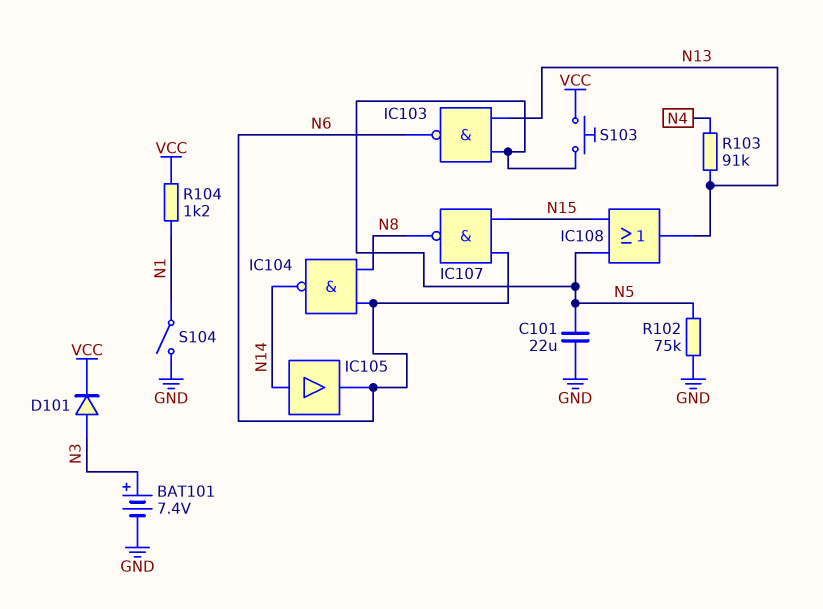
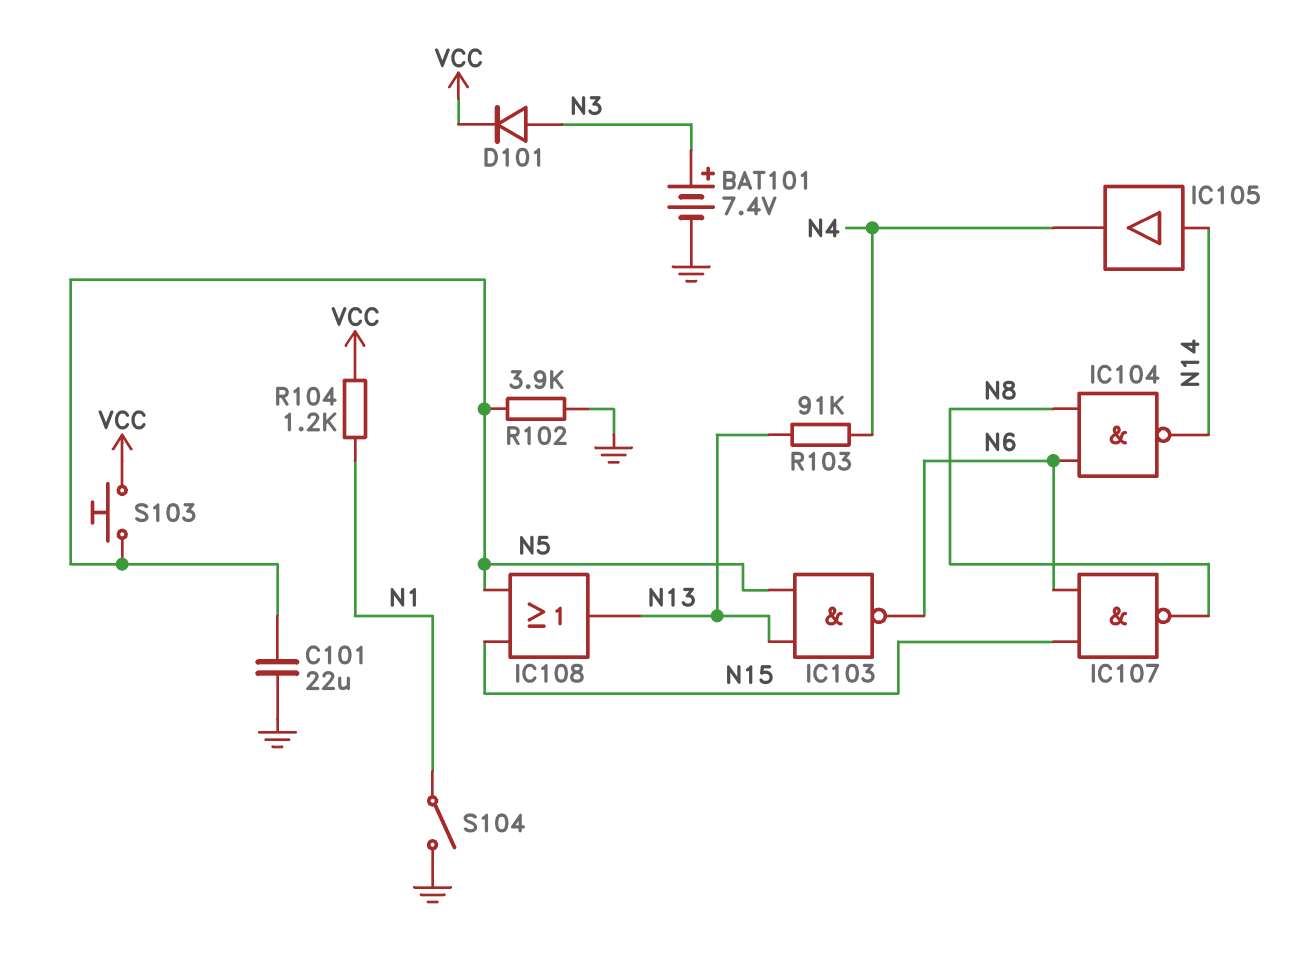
IC105: buffer (in N14, out N6) -> buffer (in N14, out N4)
R102: 75k (GND, N5) -> 3.9k (GND, N5)

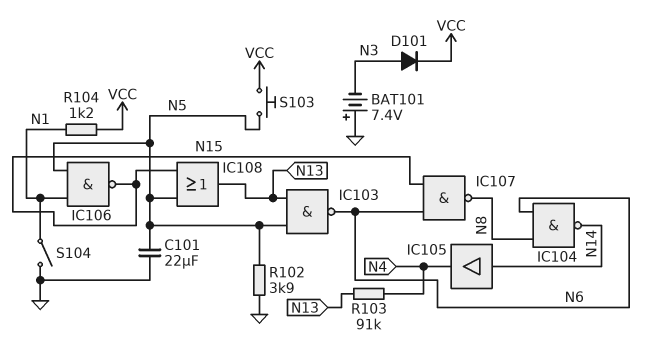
BAT101: 7.4V (plus N3, minus GND) -> 7.4V (plus GND, minus N3)
IC106: none -> NAND (in N1, in N5, out N15)

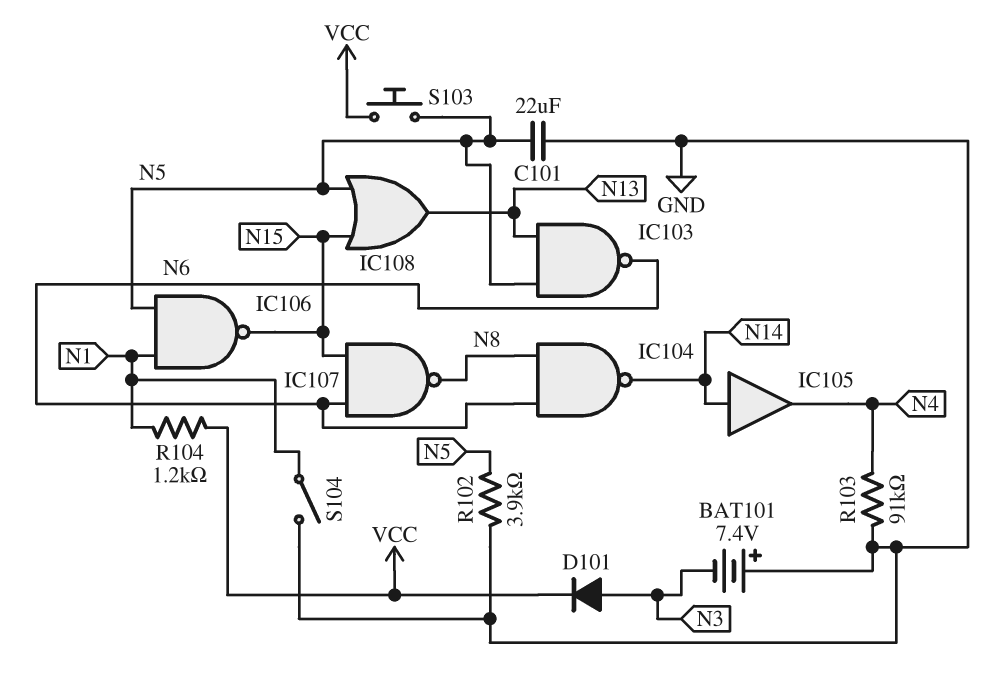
R103: 91k (N4, N13) -> 91k (GND, N4)

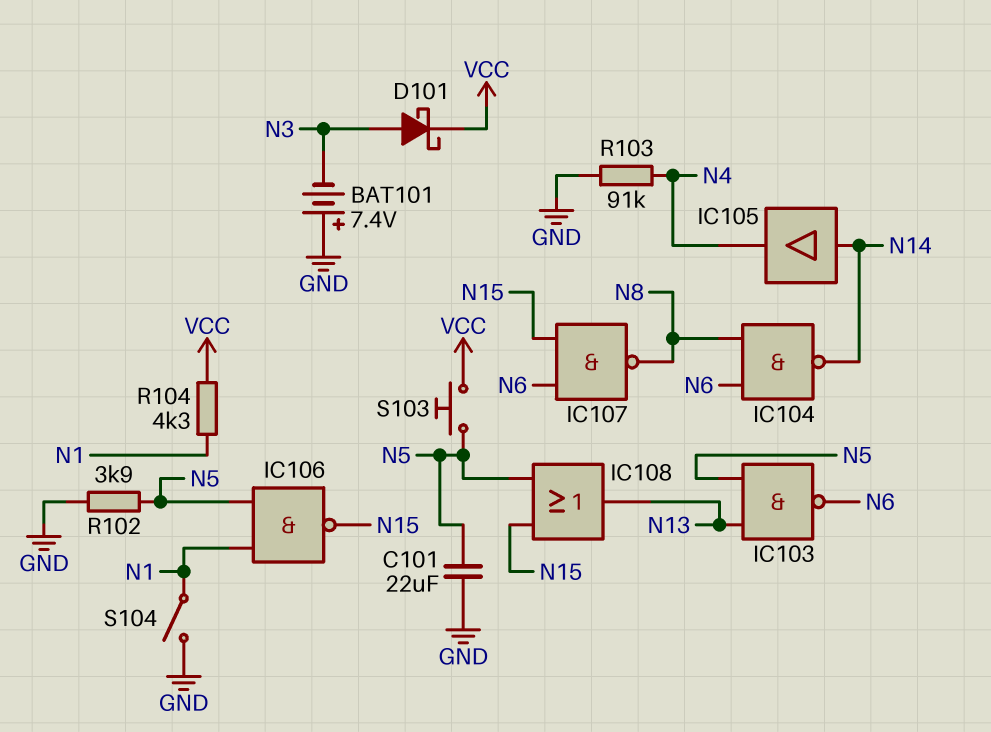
D101: diode (A N3, K VCC) -> schottky (A N3, K VCC)
R104: 1.2k (N1, VCC) -> 4.3k (N1, VCC)

